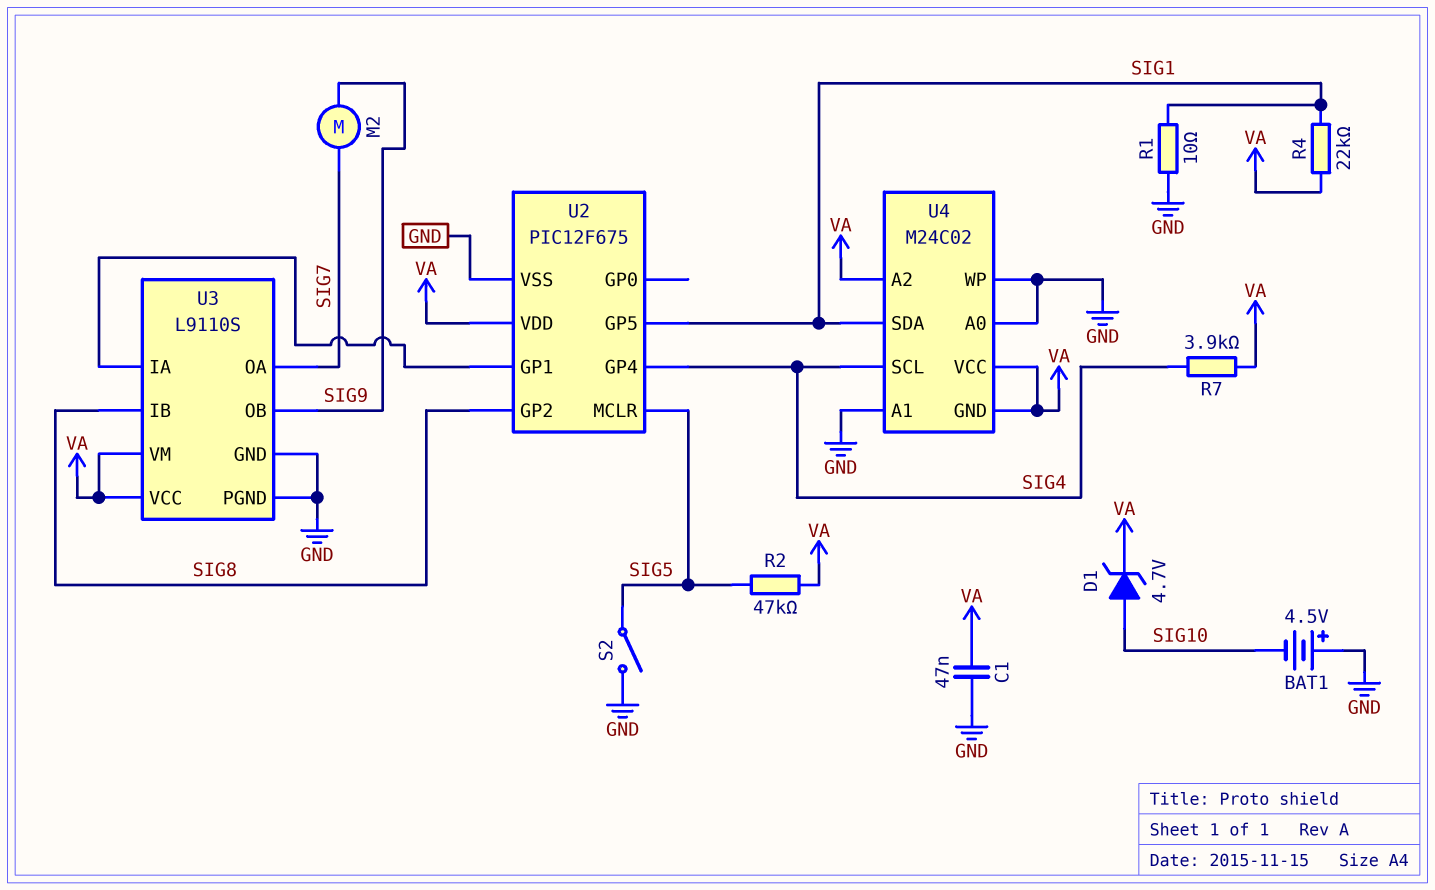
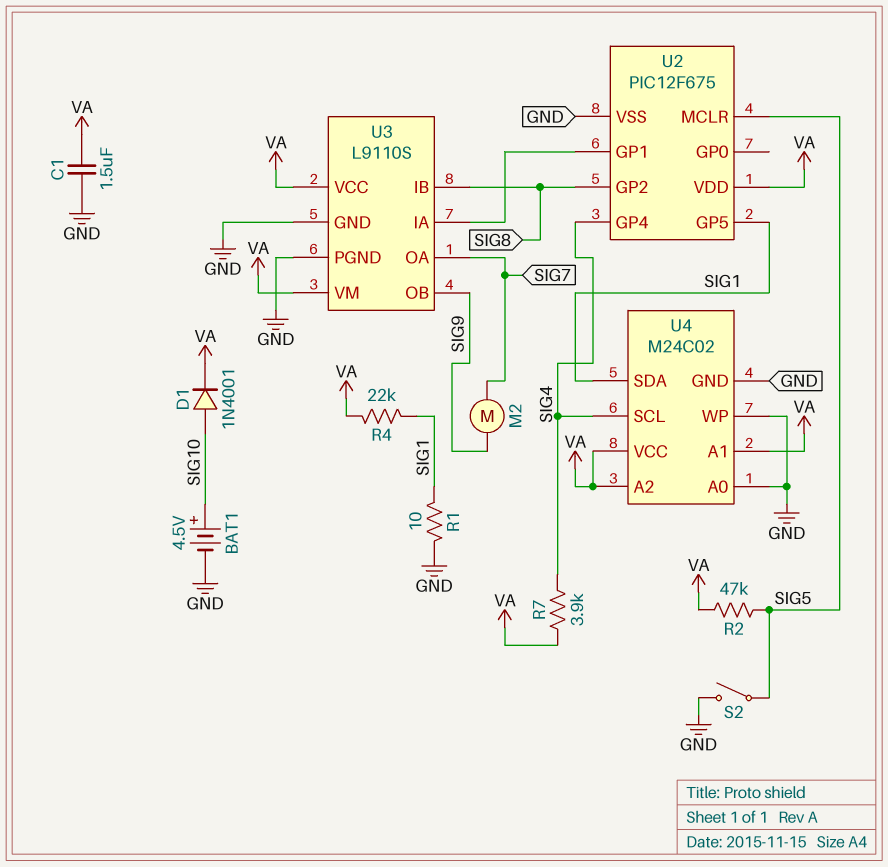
BAT1: 4.5V (plus GND, minus SIG10) -> 4.5V (plus SIG10, minus GND)
C1: 47nF (GND, VA) -> 1.5uF (GND, VA)
D1: zener 4.7V (A SIG10, K VA) -> diode 1N4001 (A SIG10, K VA)
U4 pin A1: GND -> VA
U4 pin GND: VA -> GND

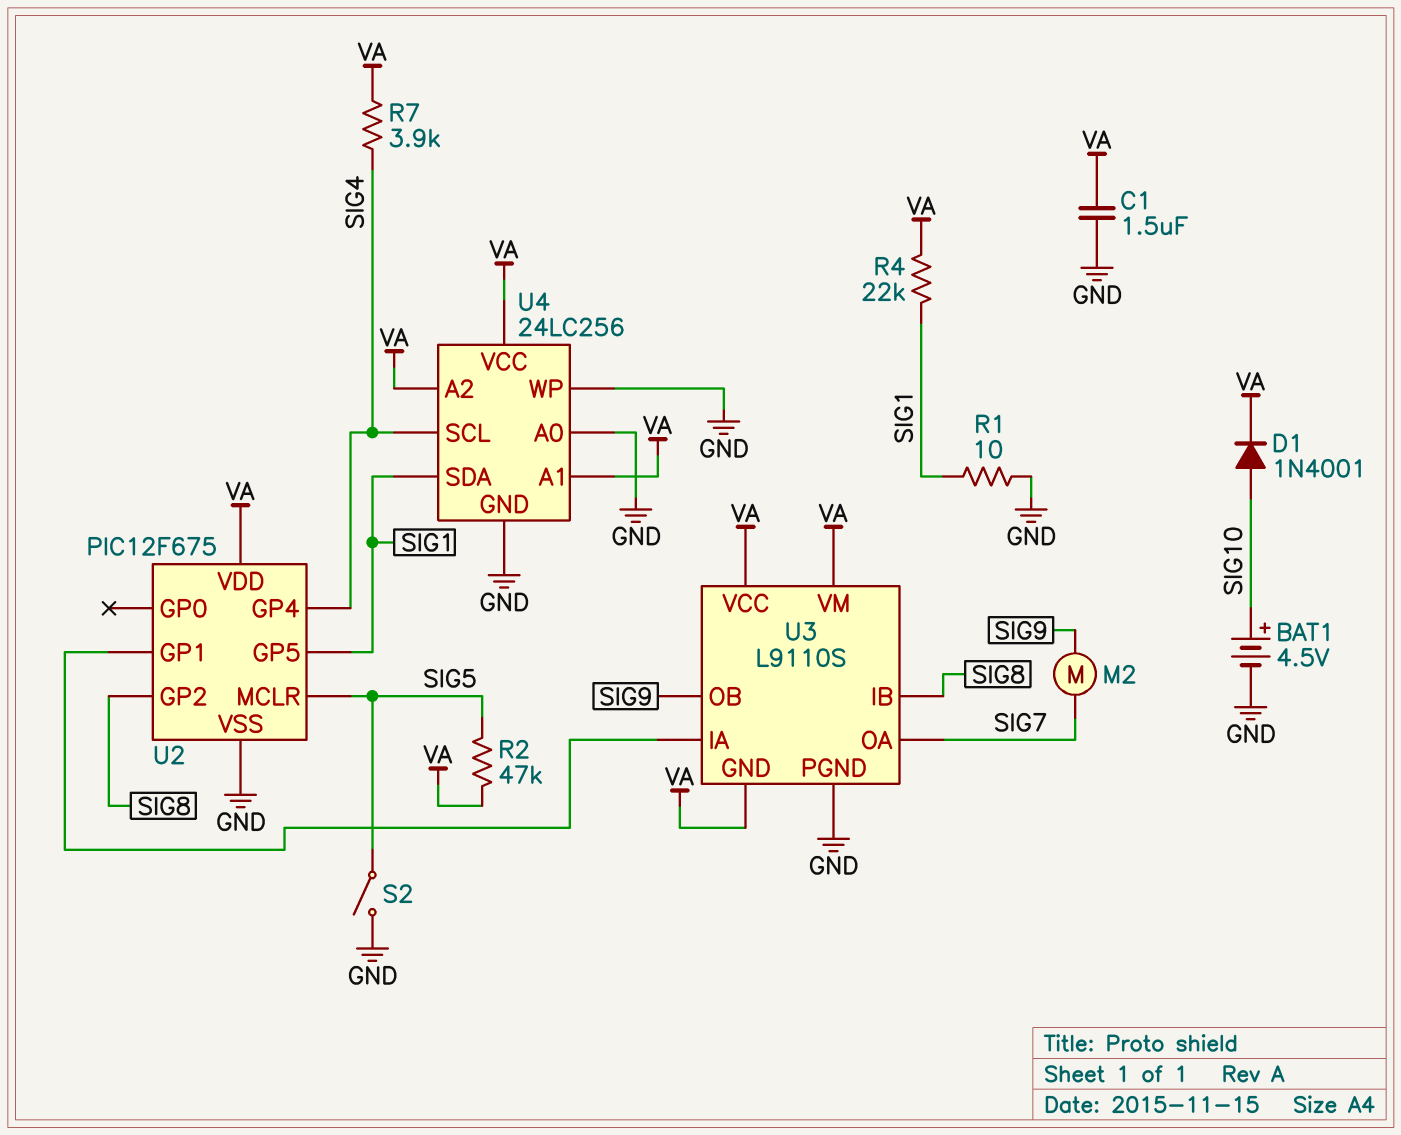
U3 pin GND: GND -> VA
U4: M24C02 -> 24LC256

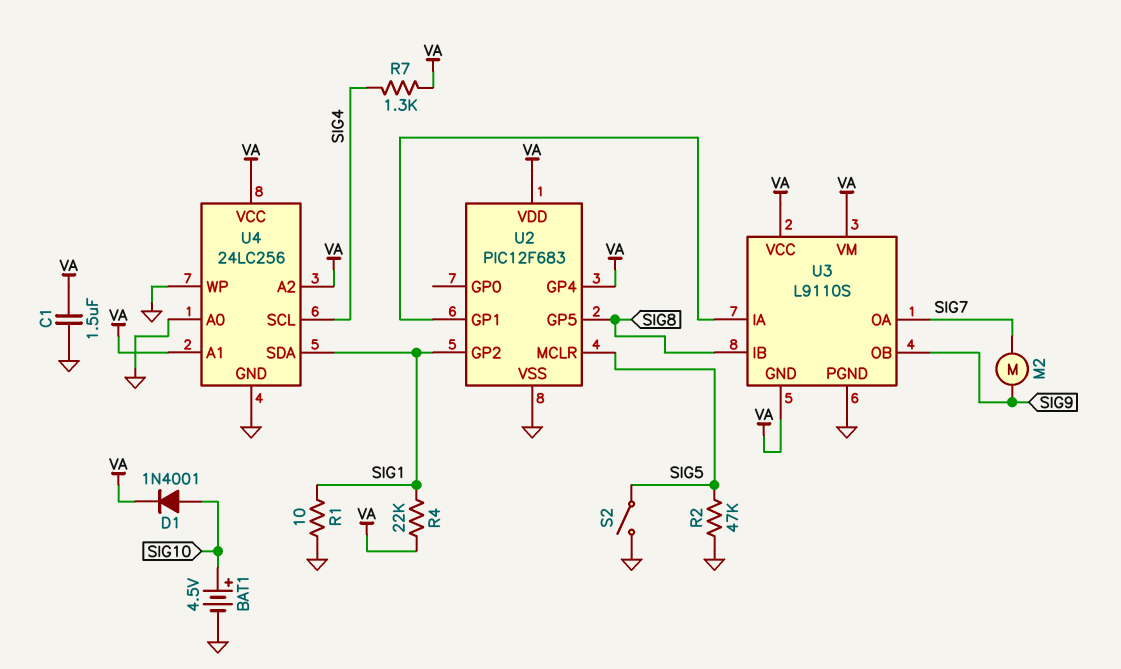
R2: 47k (SIG5, VA) -> 47k (GND, SIG5)
R7: 3.9k (SIG4, VA) -> 1.3k (SIG4, VA)
U2: PIC12F675 -> PIC12F683
U2 pin GP2: SIG8 -> SIG1
U2 pin GP4: SIG4 -> VA
U2 pin GP5: SIG1 -> SIG8

